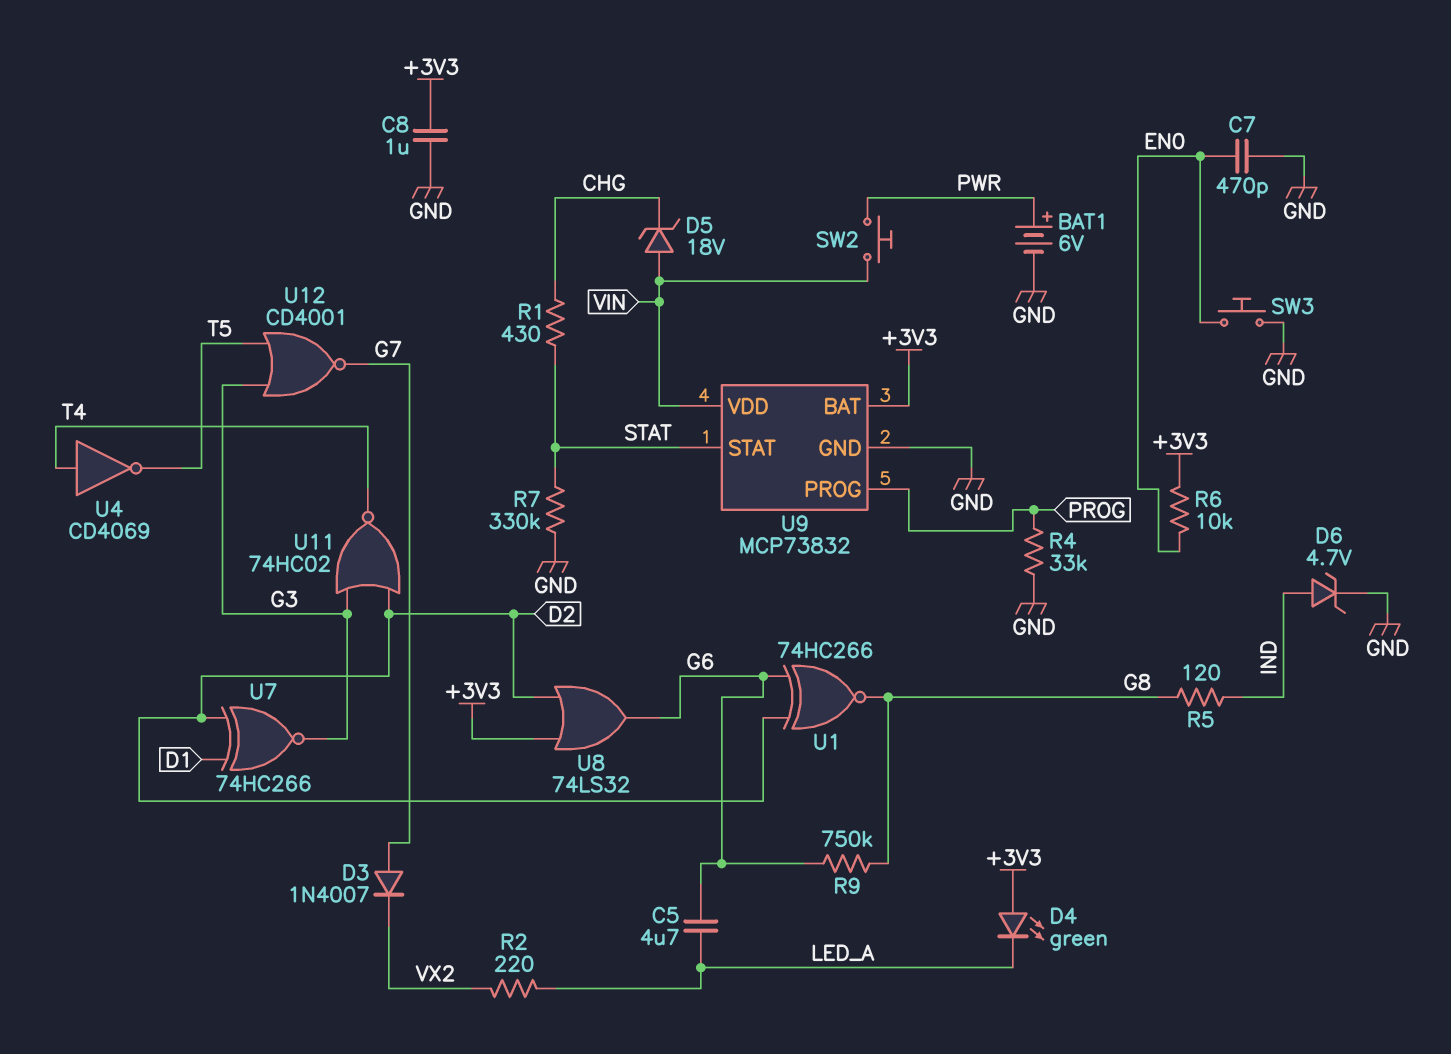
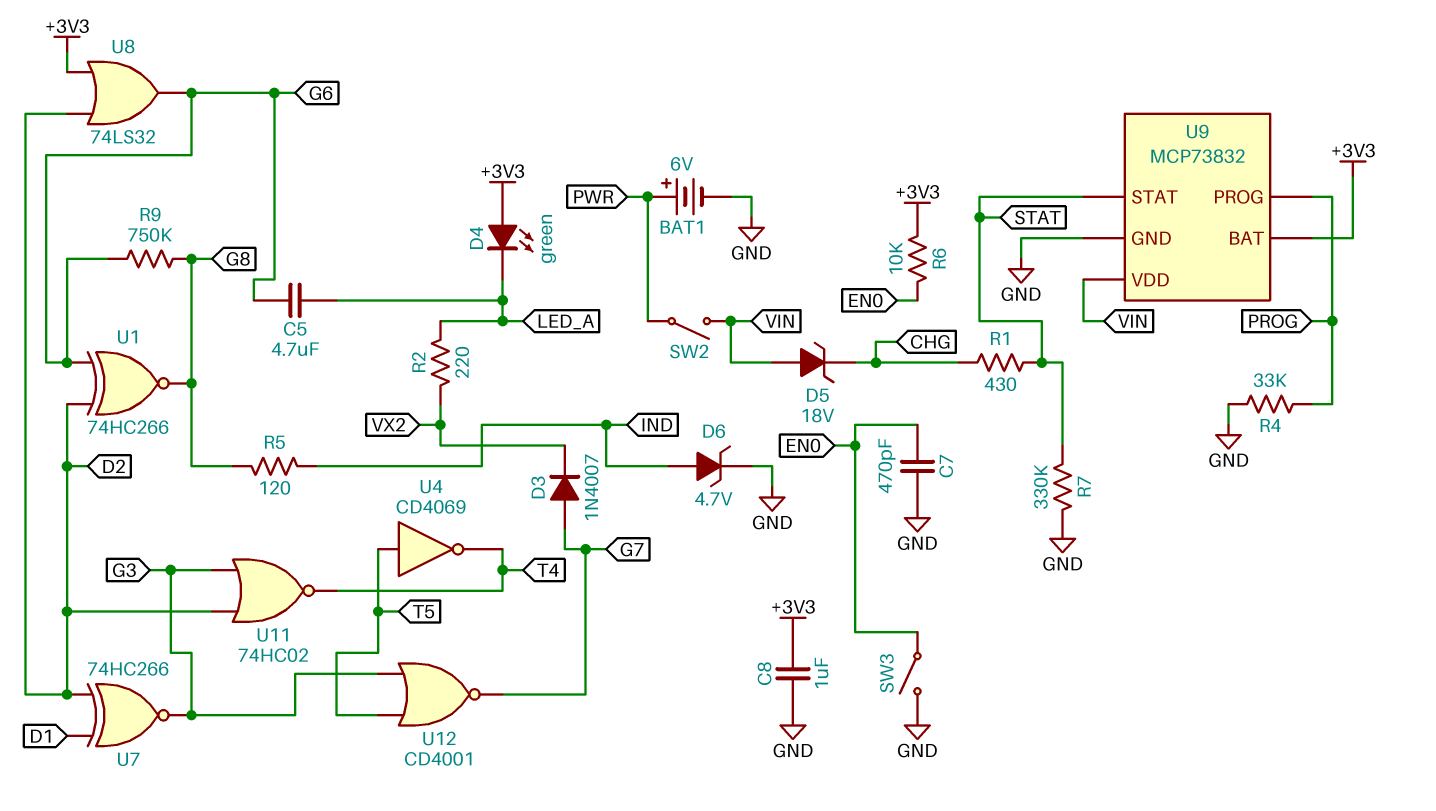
SW2: button (PWR, VIN) -> switch (PWR, VIN)
SW3: button (EN0, GND) -> switch (EN0, GND)
U4: NOT CD4069 (in T4, out T5) -> NOT CD4069 (in T5, out T4)

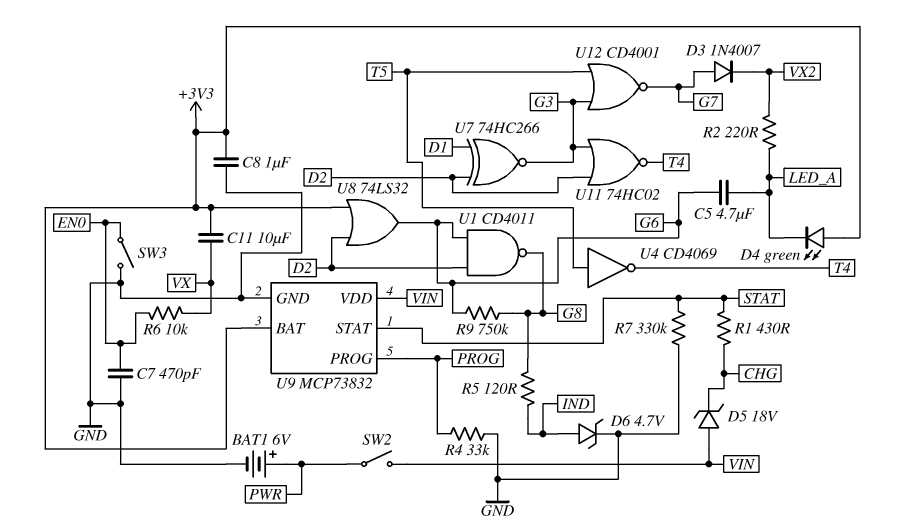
C11: none -> 10uF (+3V3, VX)
R6: 10k (+3V3, EN0) -> 10k (EN0, VX)
U1: XNOR 74HC266 (in D2, in G6, out G8) -> NAND CD4011 (in D2, in G6, out G8)

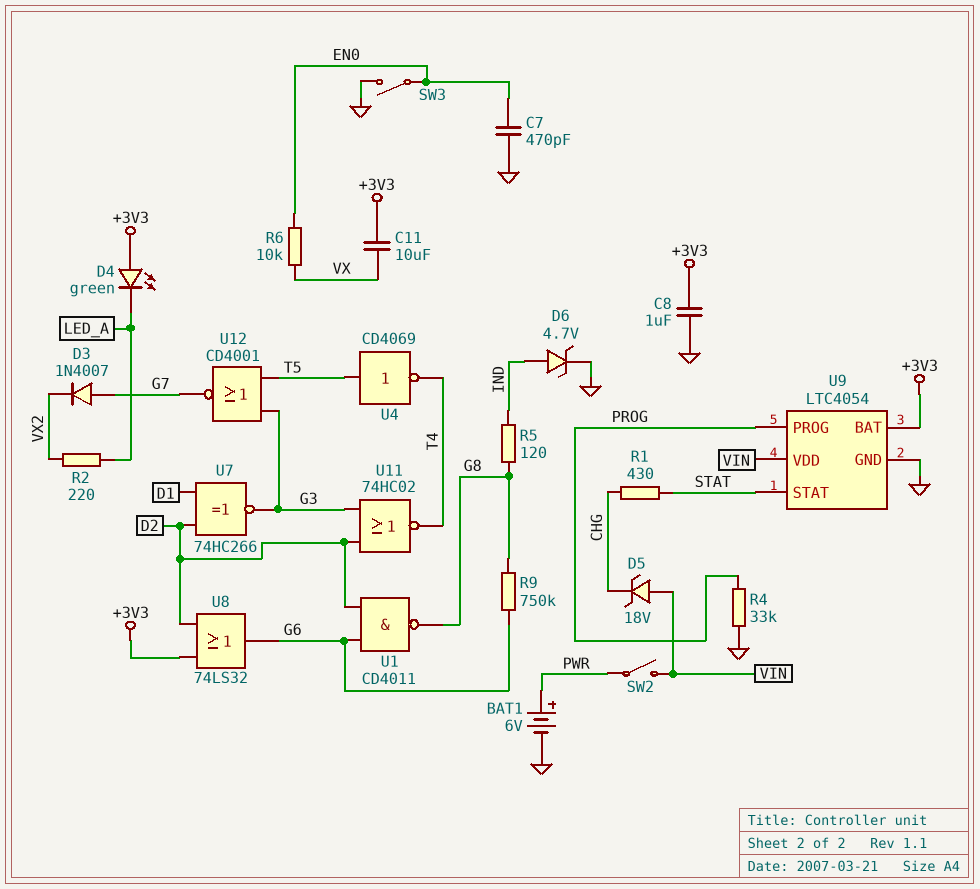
C5: 4.7uF (G6, LED_A) -> none
R7: 330k (GND, STAT) -> none
U9: MCP73832 -> LTC4054

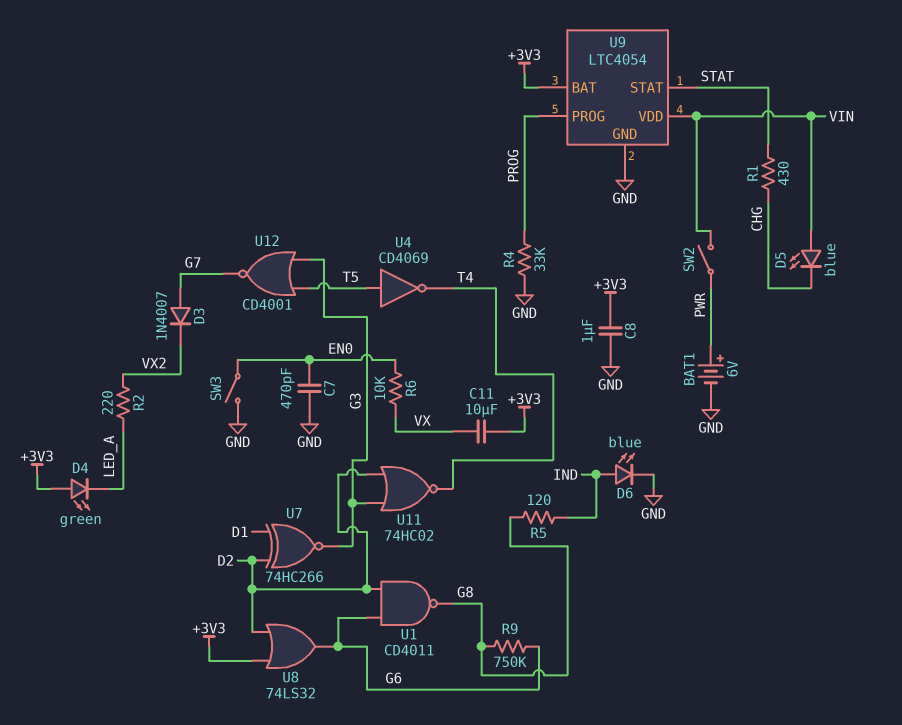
D5: zener 18V (A VIN, K CHG) -> LED blue (A VIN, K CHG)
D6: zener 4.7V (A IND, K GND) -> LED blue (A IND, K GND)

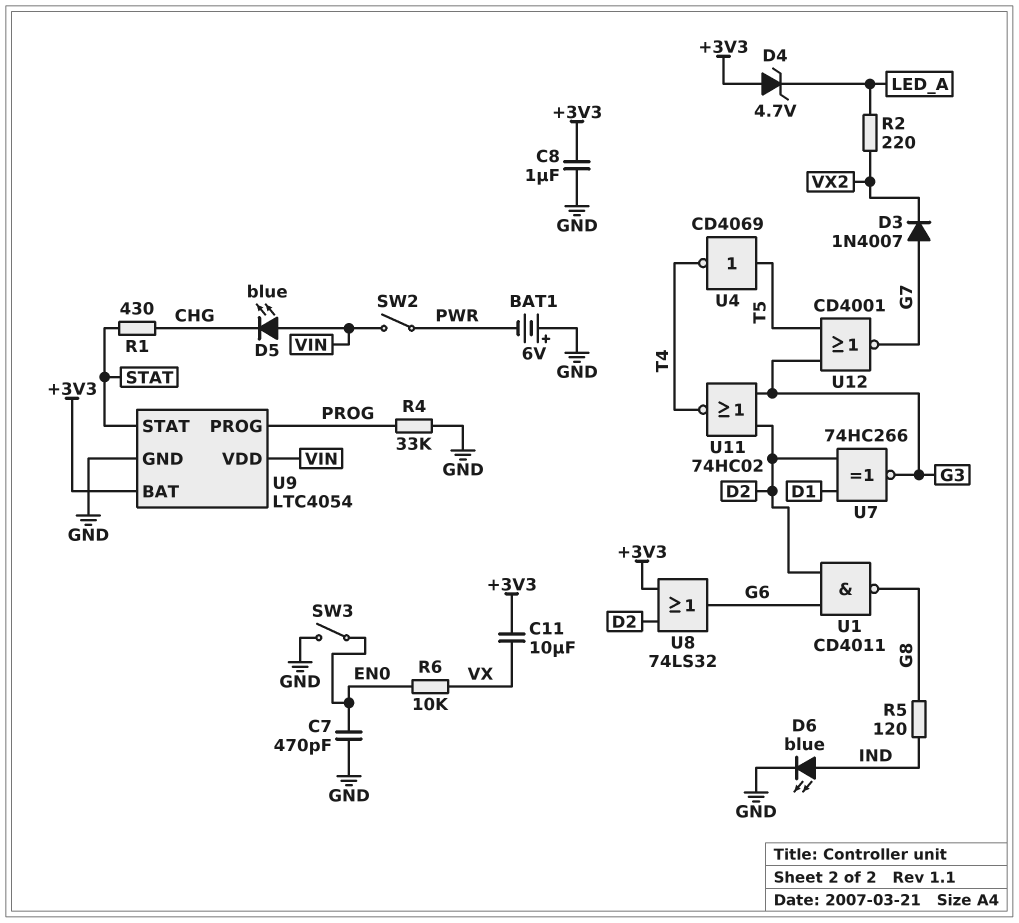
BAT1: 6V (plus PWR, minus GND) -> 6V (plus GND, minus PWR)
D4: LED green (A +3V3, K LED_A) -> zener 4.7V (A +3V3, K LED_A)
R9: 750k (G6, G8) -> none

